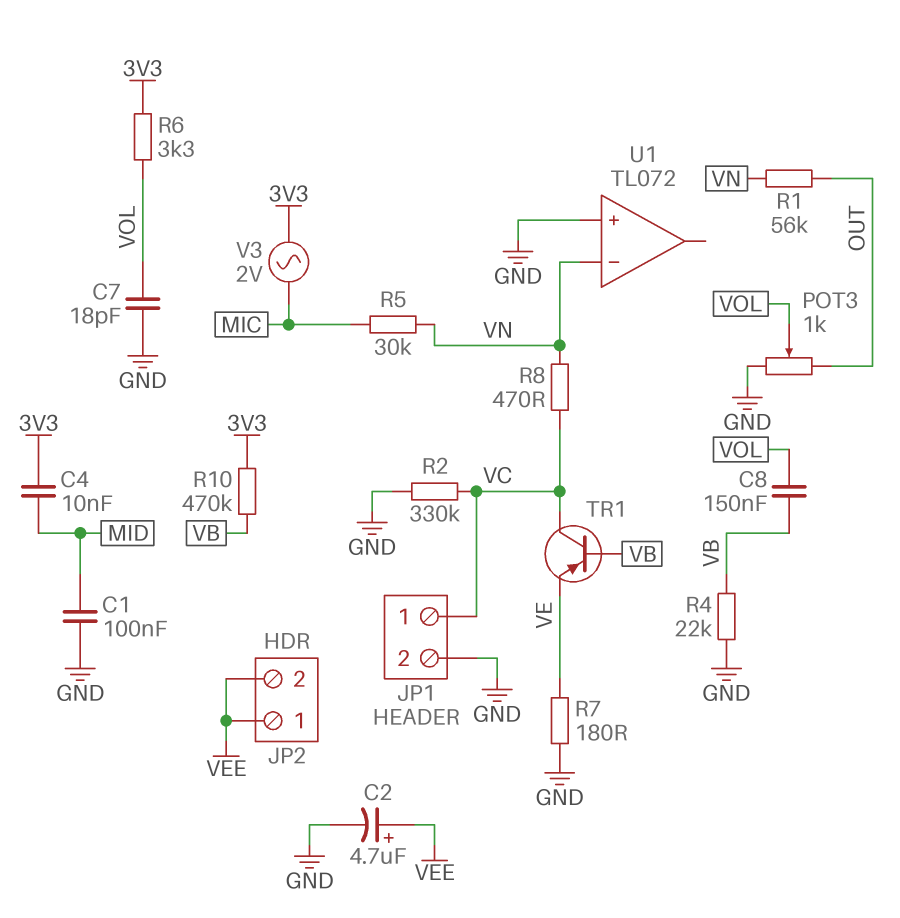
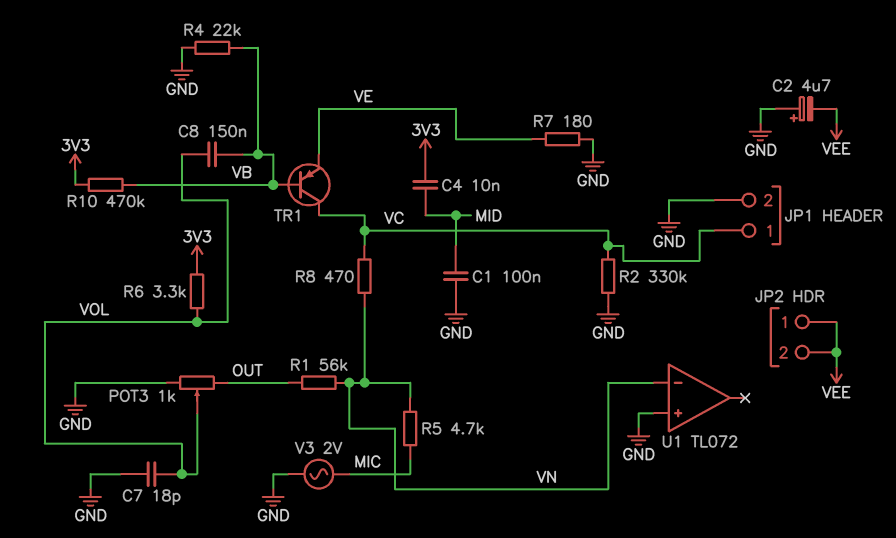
C2: 4.7uF (plus VEE, minus GND) -> 4.7uF (plus GND, minus VEE)
R5: 30k (MIC, VN) -> 4.7k (MIC, VN)
V3: AC 2V (3V3, MIC) -> AC 2V (GND, MIC)

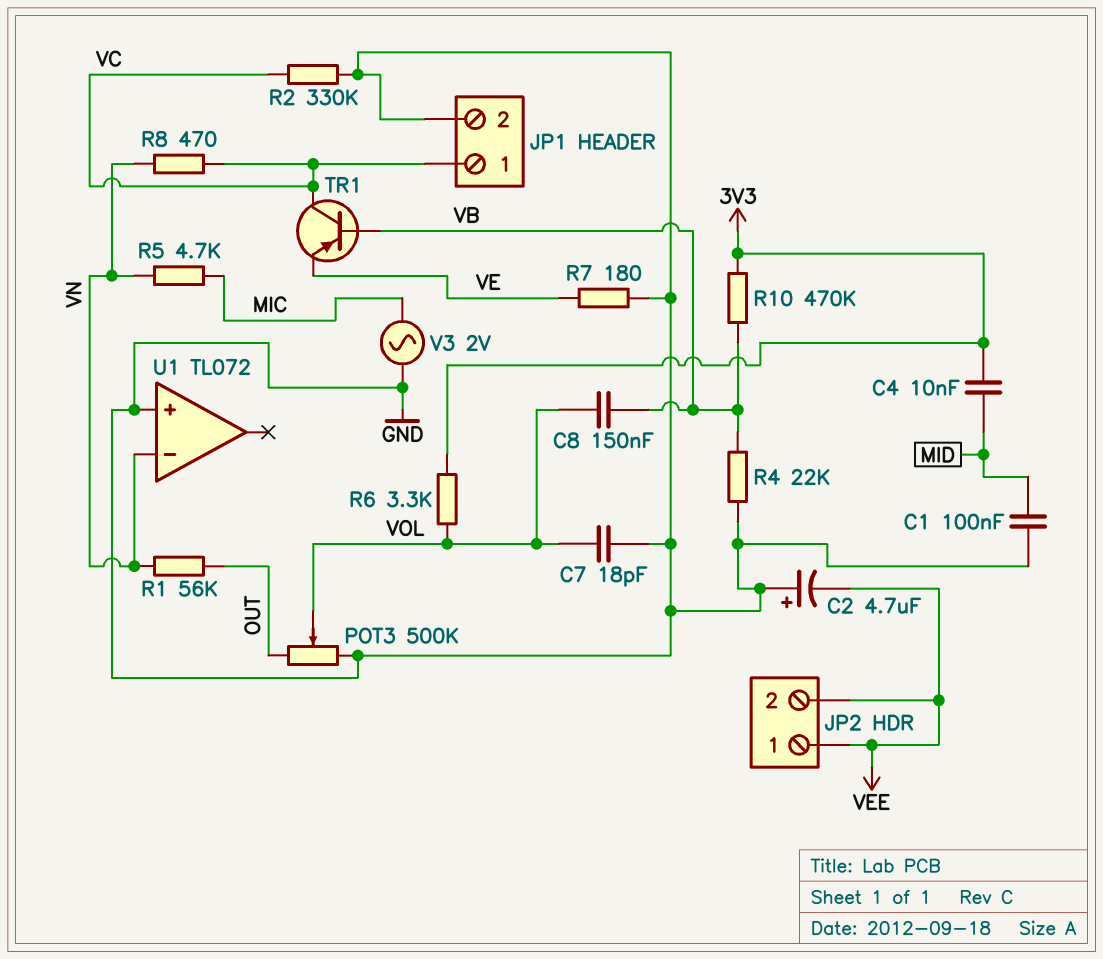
POT3: 1k (GND, OUT, wiper VOL) -> 500k (GND, OUT, wiper VOL)

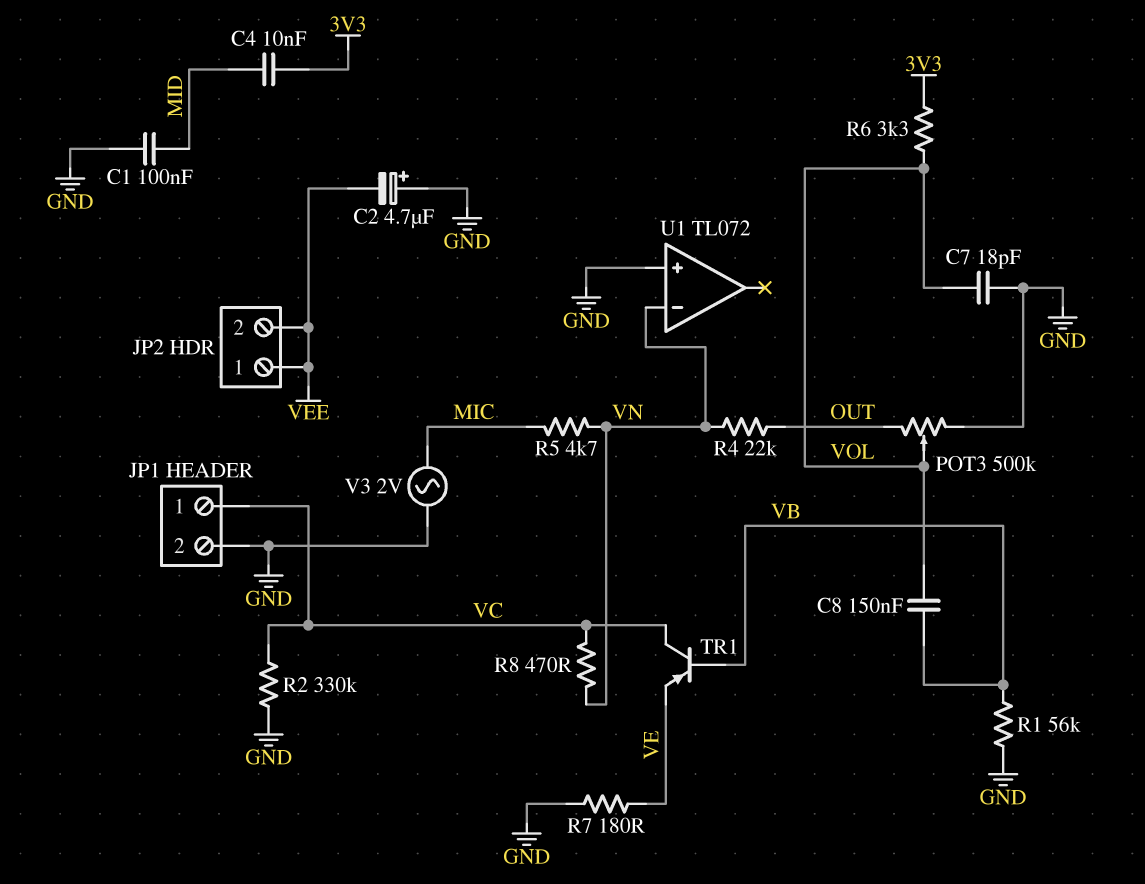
R1: 56k (OUT, VN) -> 56k (GND, VB)
R4: 22k (GND, VB) -> 22k (OUT, VN)
R10: 470k (3V3, VB) -> none

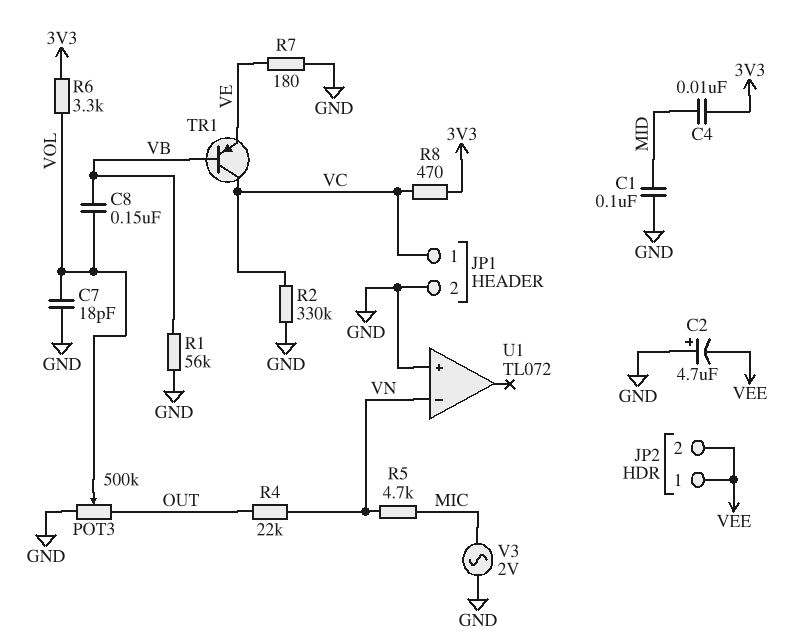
R8: 470 (VC, VN) -> 470 (3V3, VC)

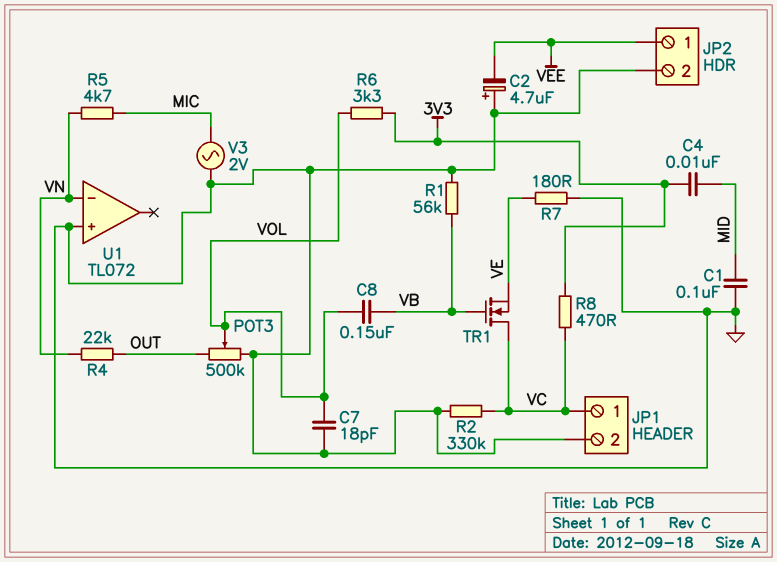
JP2 pin 2: VEE -> GND
TR1: PNP (B VB, C VC, E VE) -> NMOS (G VB, D VC, S VE)

